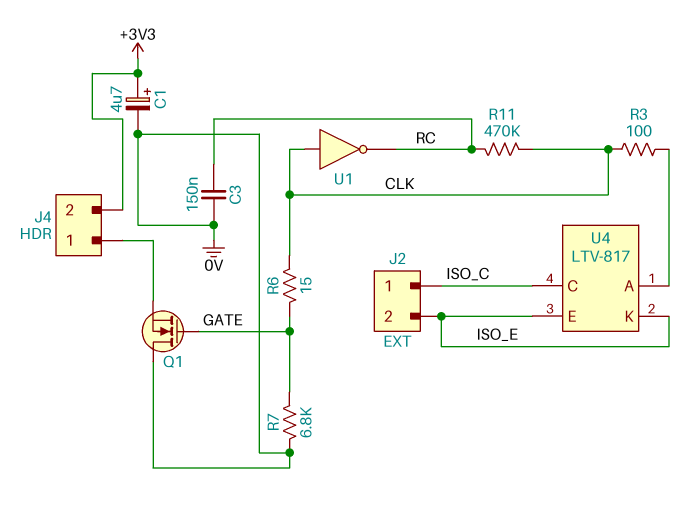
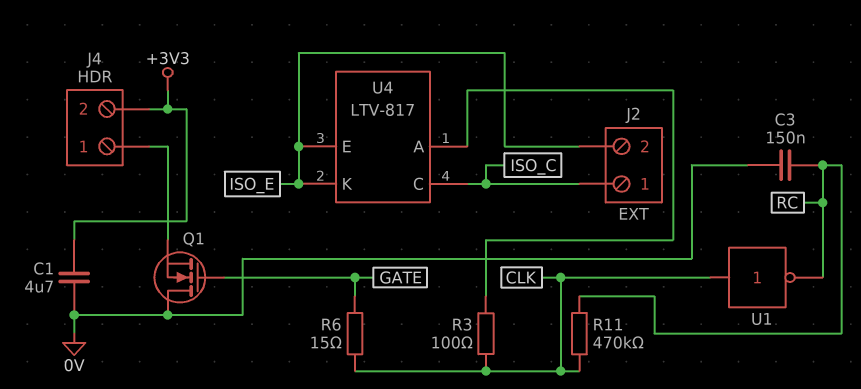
C1: 4.7uF (plus +3V3, minus 0V) -> 4.7uF (+3V3, 0V)
R7: 6.8k (0V, GATE) -> none

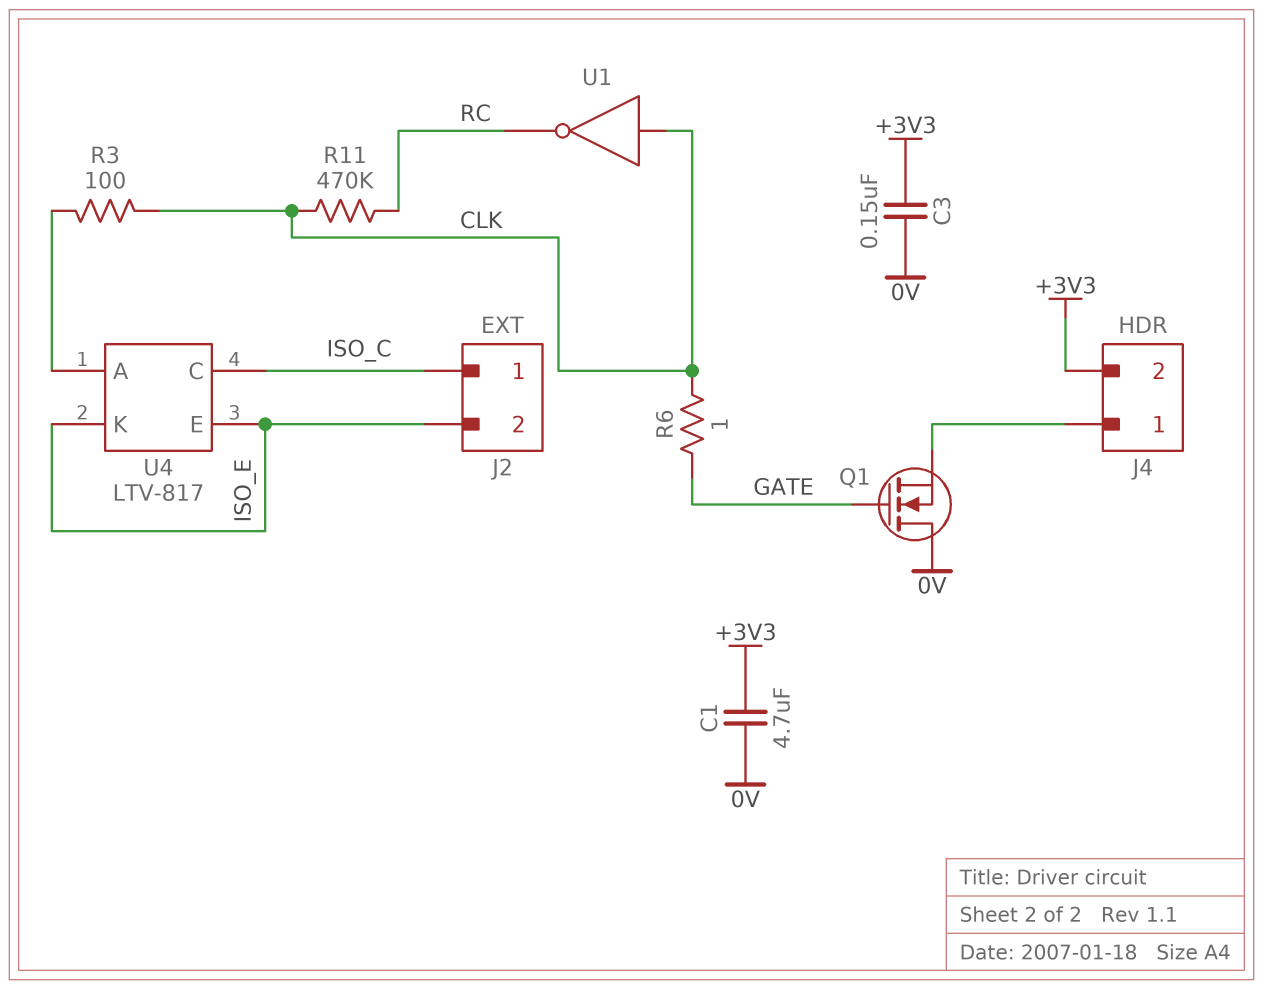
C3: 150nF (0V, RC) -> 150nF (+3V3, 0V)
R6: 15 (CLK, GATE) -> 1 (CLK, GATE)

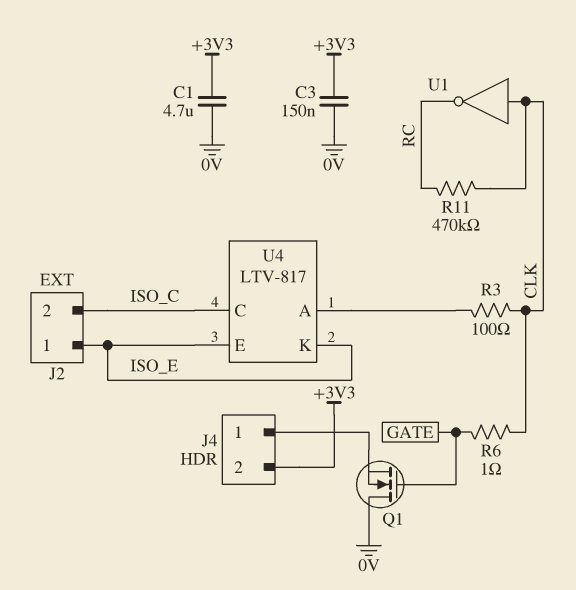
J2 pin 1: ISO_C -> ISO_E
J2 pin 2: ISO_E -> ISO_C

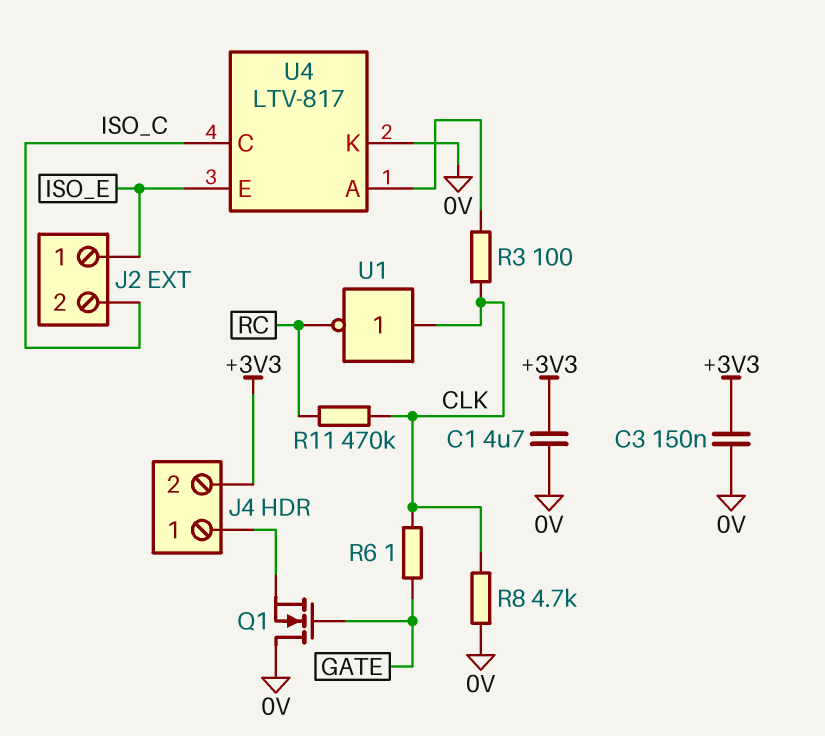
R8: none -> 4.7k (0V, CLK)
U4 pin K: ISO_E -> 0V

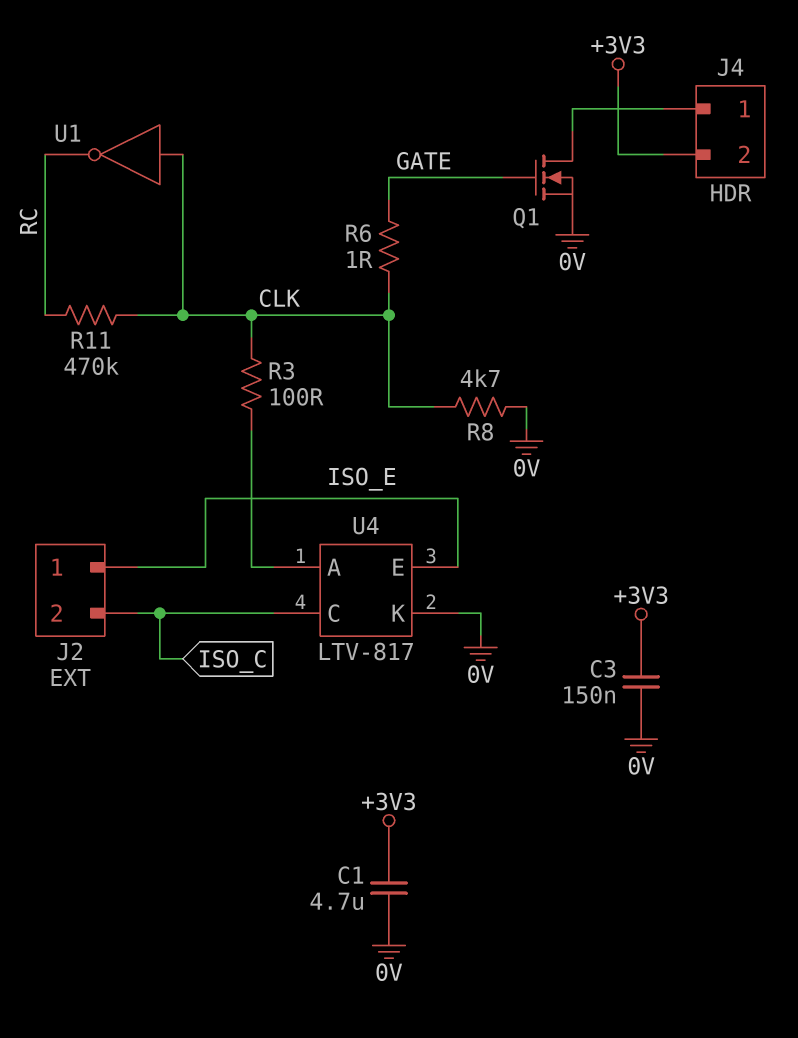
Q1: NMOS (G GATE, D 0V, S J4/1) -> NMOS (G GATE, D J4/1, S 0V)

